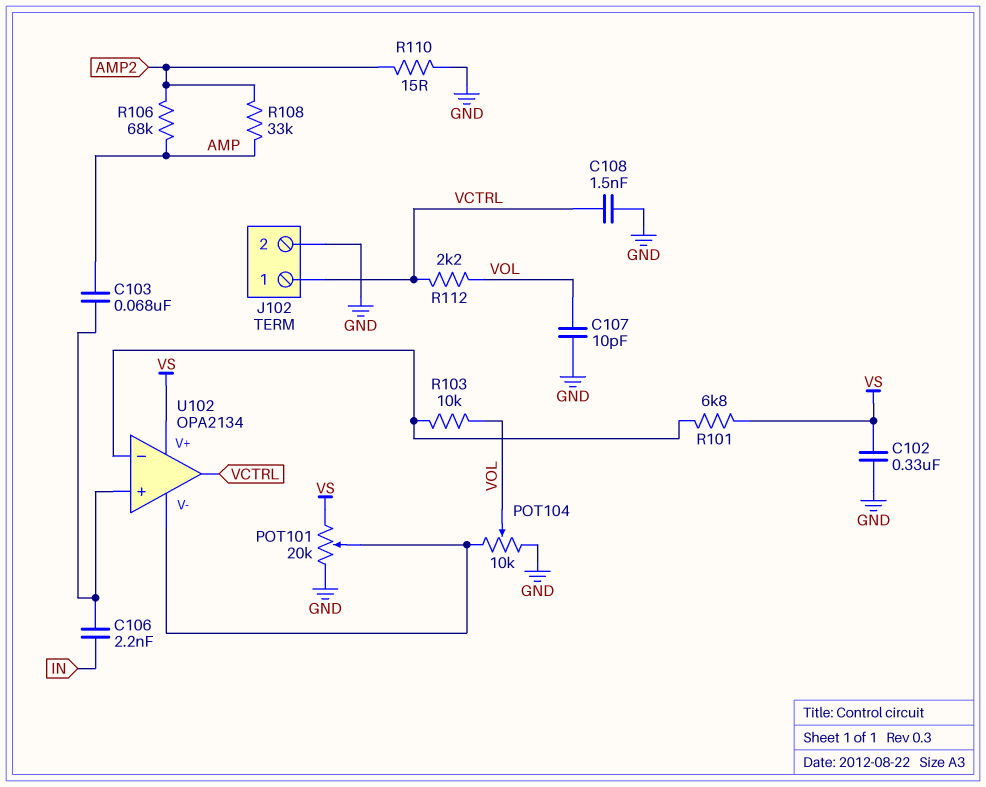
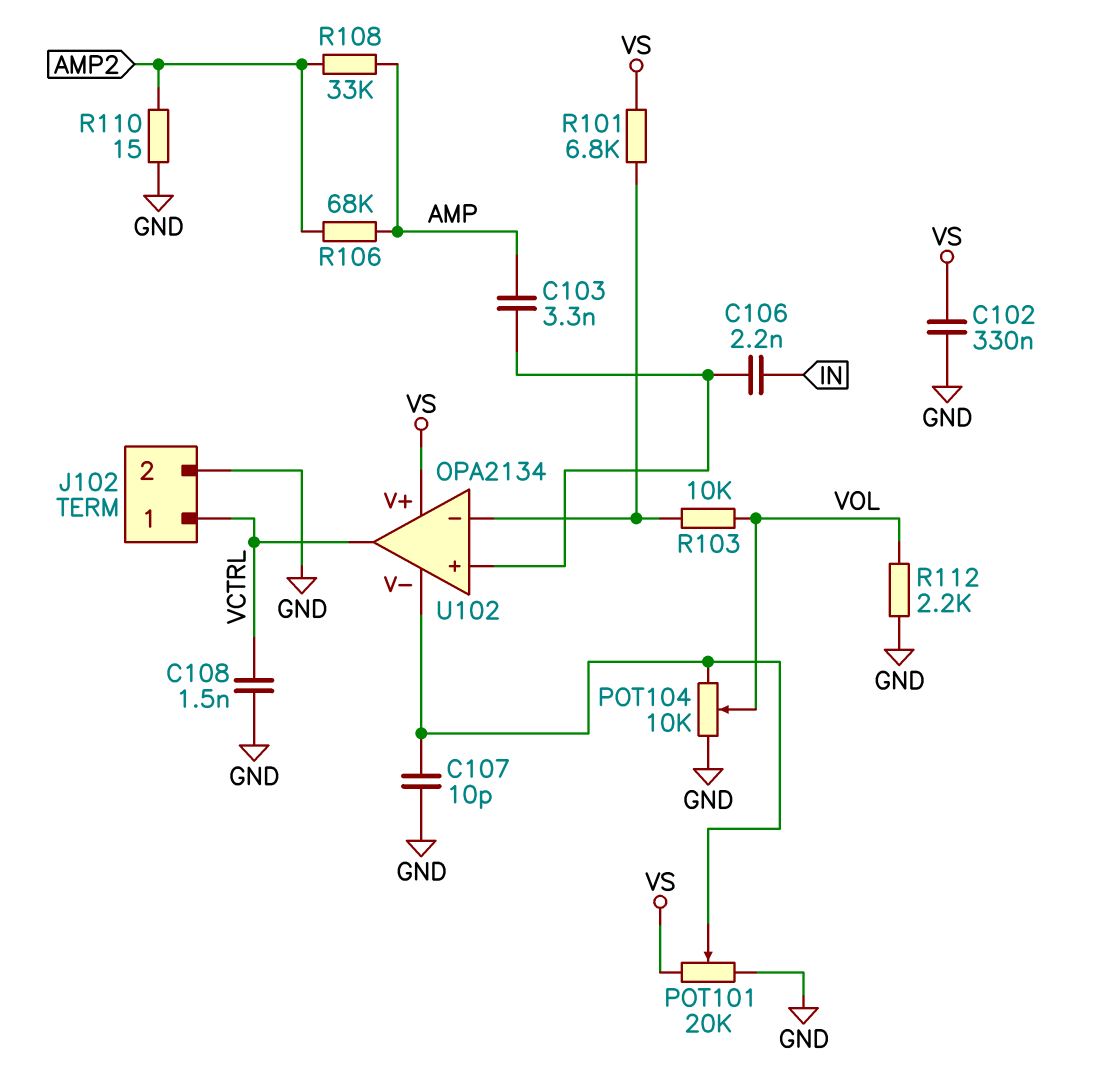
C103: 68nF (AMP, U102/in+) -> 3.3nF (AMP, U102/in+)
C107: 10pF (GND, VOL) -> 10pF (GND, U102/V-)
R112: 2.2k (VCTRL, VOL) -> 2.2k (GND, VOL)

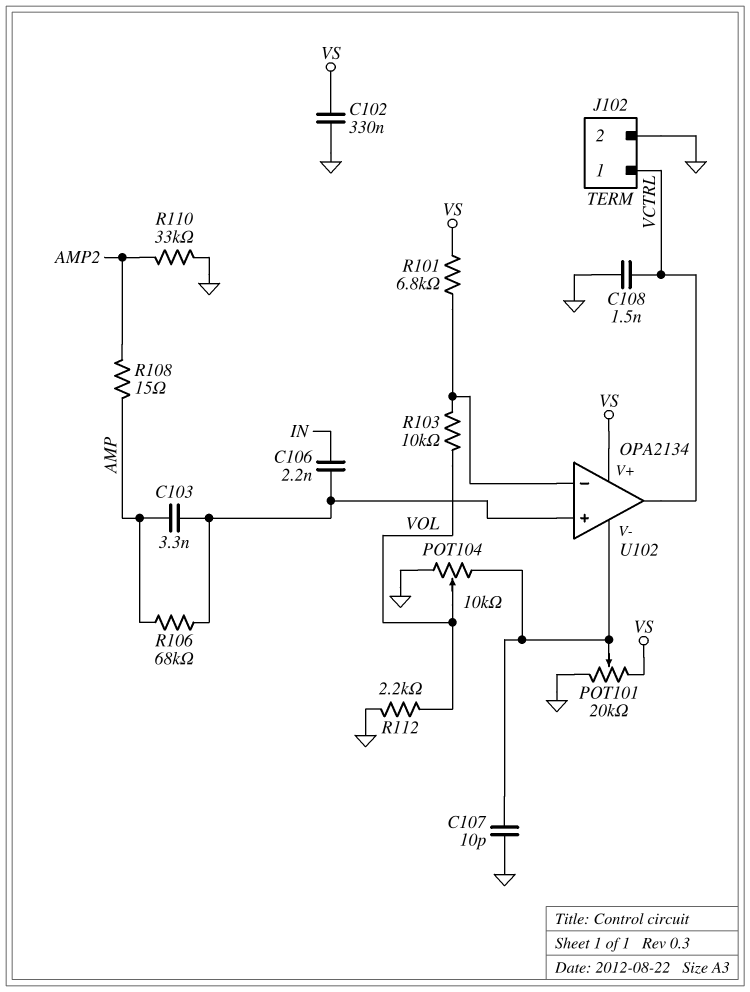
R106: 68k (AMP, AMP2) -> 68k (AMP, U102/in+)
R108: 33k (AMP, AMP2) -> 15 (AMP, AMP2)
R110: 15 (AMP2, GND) -> 33k (AMP2, GND)

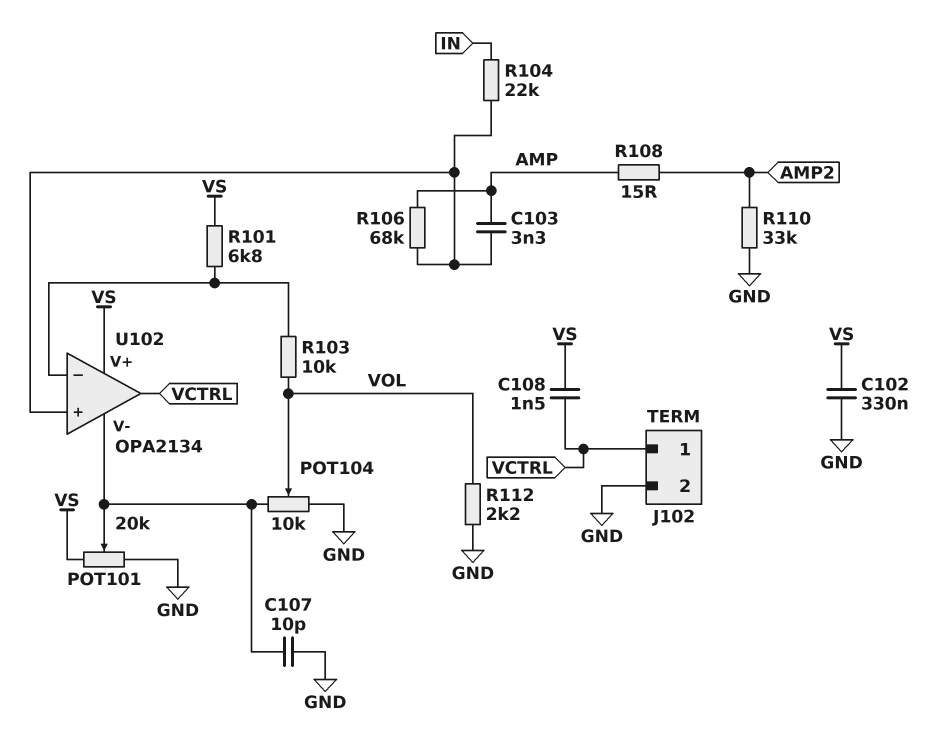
C106: 2.2nF (IN, U102/in+) -> none
C108: 1.5nF (GND, VCTRL) -> 1.5nF (VCTRL, VS)
R104: none -> 22k (IN, U102/in+)

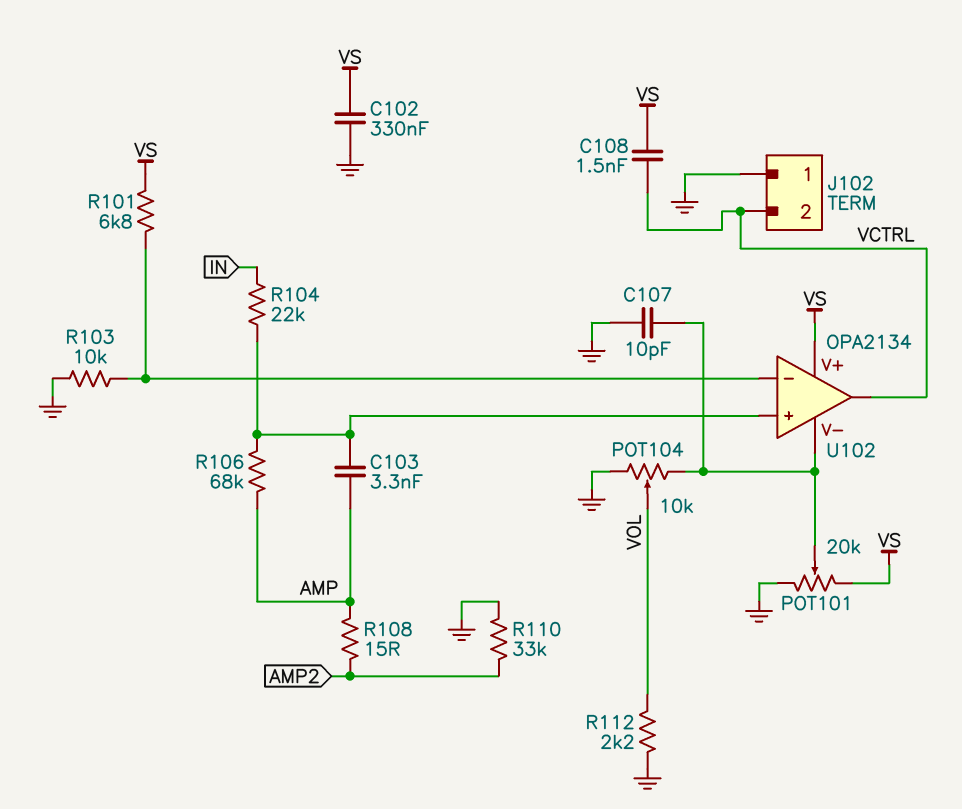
J102 pin 1: VCTRL -> GND
J102 pin 2: GND -> VCTRL
R103: 10k (U102/in-, VOL) -> 10k (GND, U102/in-)

